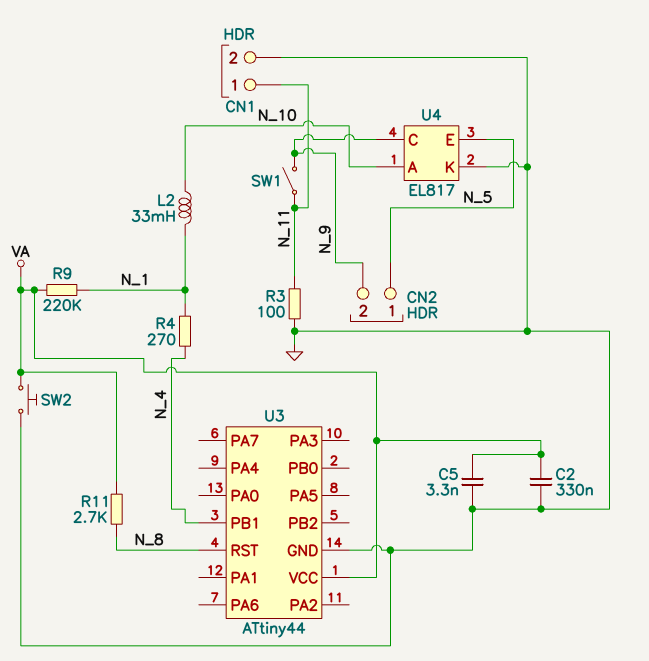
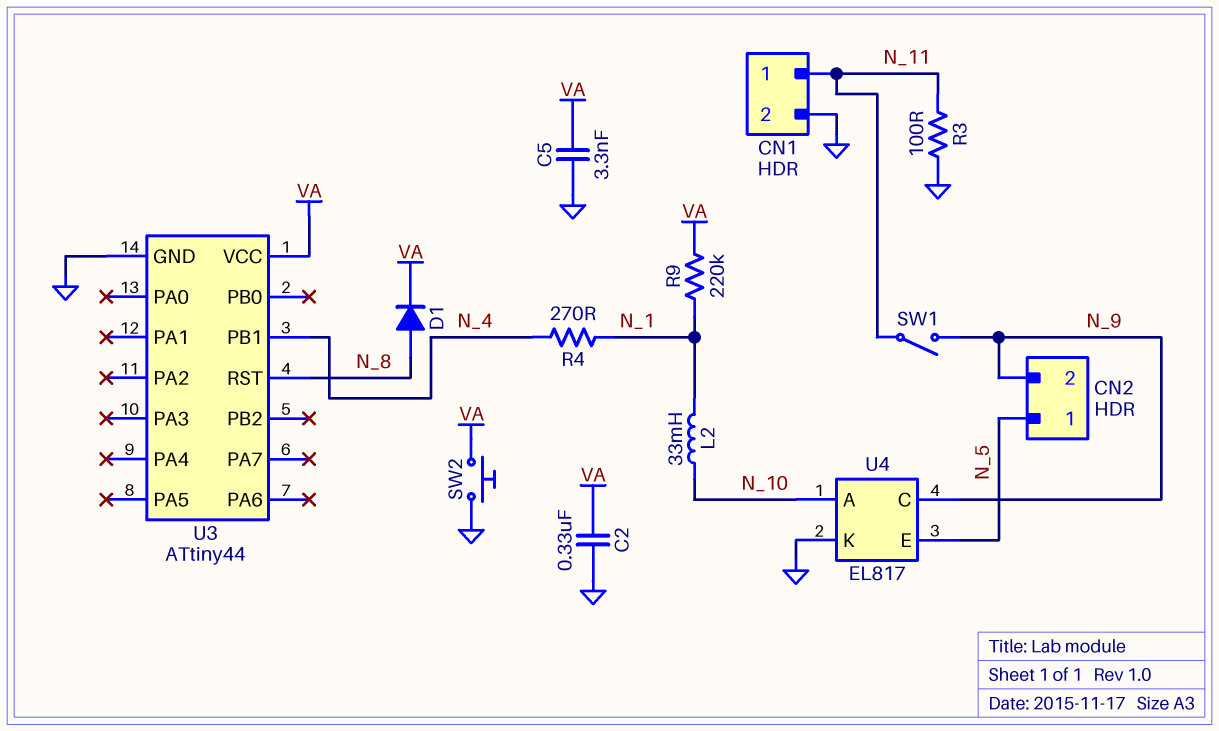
D1: none -> diode (A N_8, K VA)
R11: 2.7k (N_8, VA) -> none

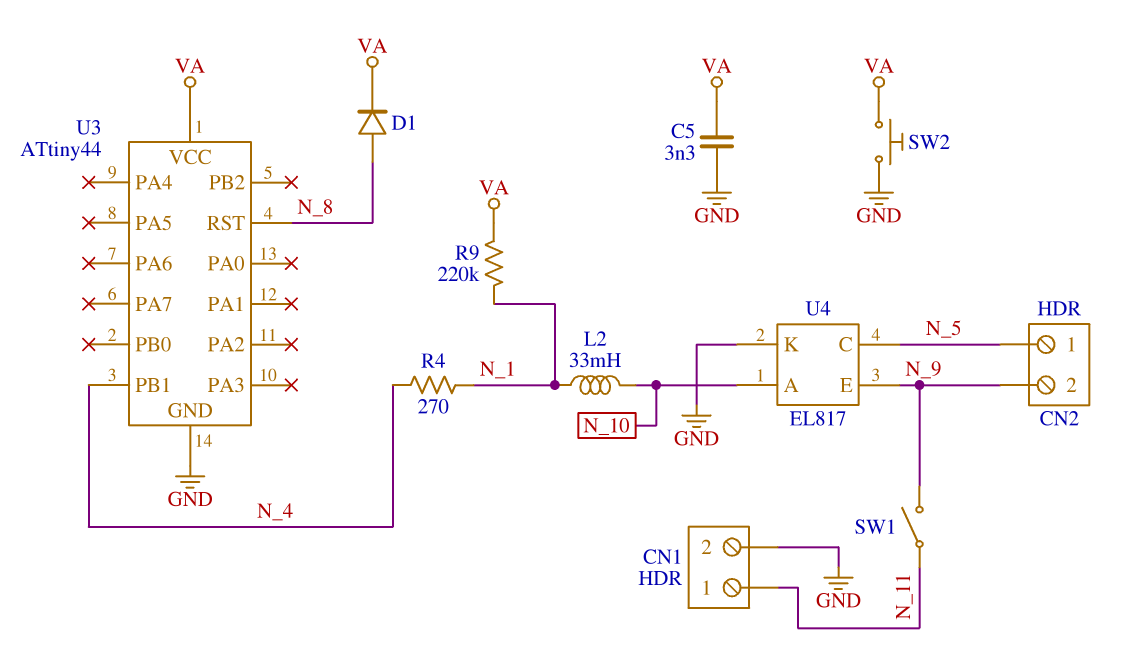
C2: 330nF (GND, VA) -> none
R3: 100 (GND, N_11) -> none
U4 pin C: N_9 -> N_5
U4 pin E: N_5 -> N_9

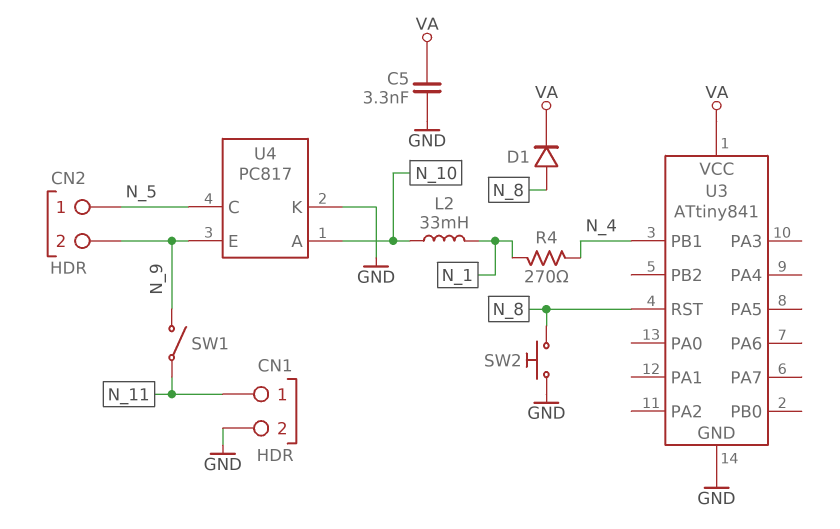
R9: 220k (N_1, VA) -> none
SW2: button (GND, VA) -> button (GND, N_8)
U3: ATtiny44 -> ATtiny841
U4: EL817 -> PC817

